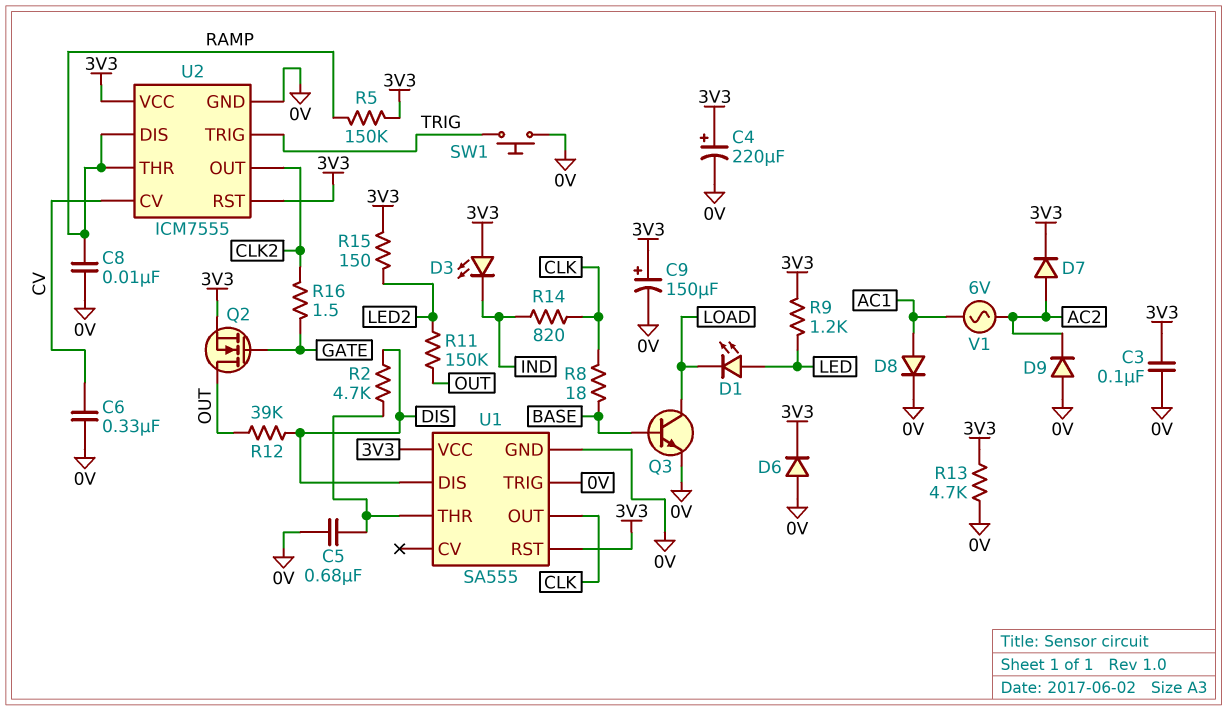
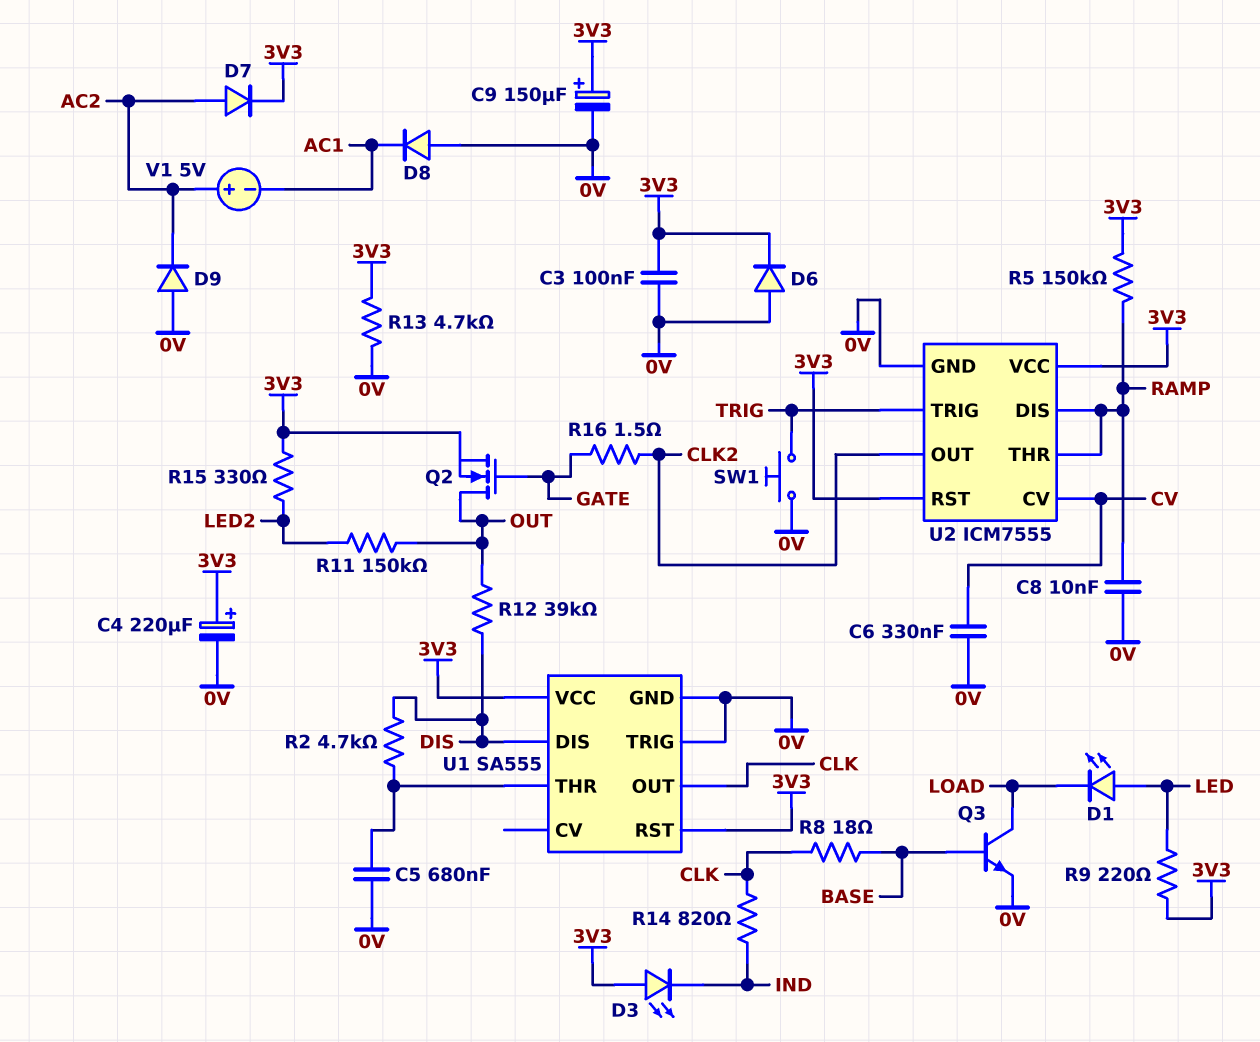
D8: diode (A AC1, K 0V) -> diode (A 0V, K AC1)
R9: 1.2k (3V3, LED) -> 220 (3V3, LED)
R15: 150 (3V3, LED2) -> 330 (3V3, LED2)
V1: AC 6V (AC1, AC2) -> 5V (plus AC2, minus AC1)

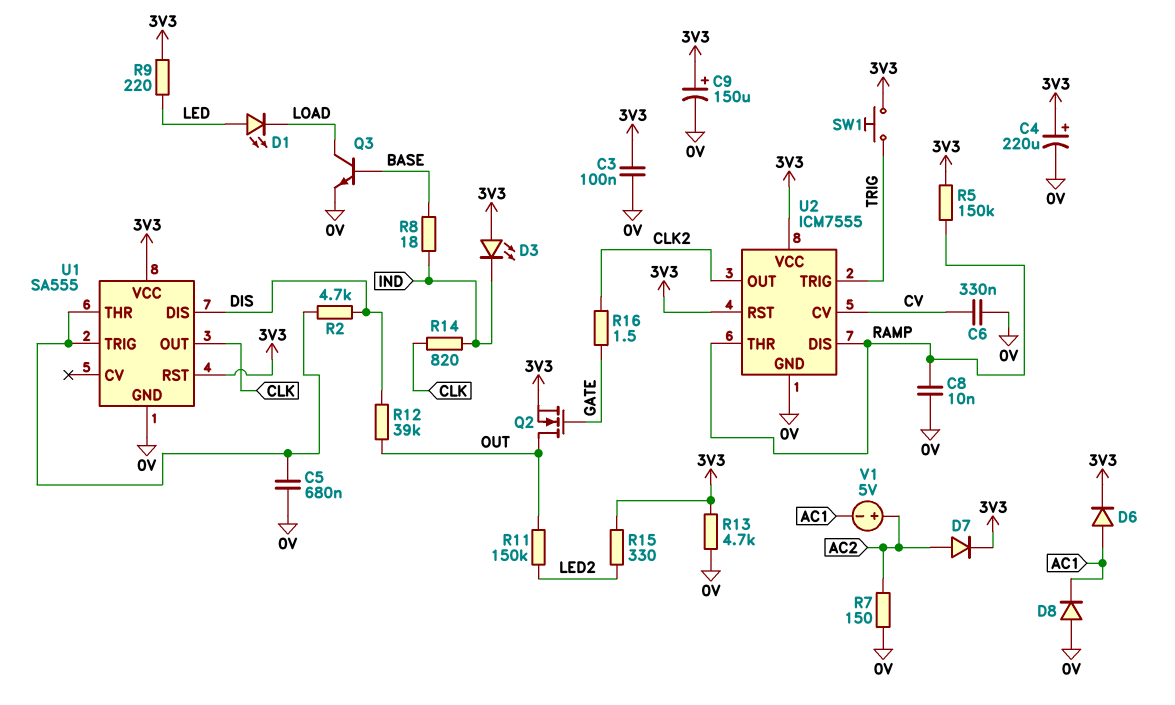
D6: diode (A 0V, K 3V3) -> diode (A AC1, K 3V3)
D9: diode (A 0V, K AC2) -> none
R7: none -> 150 (0V, AC2)
R8: 18 (BASE, CLK) -> 18 (BASE, IND)
SW1: button (0V, TRIG) -> button (3V3, TRIG)
U1 pin TRIG: 0V -> U1/THR

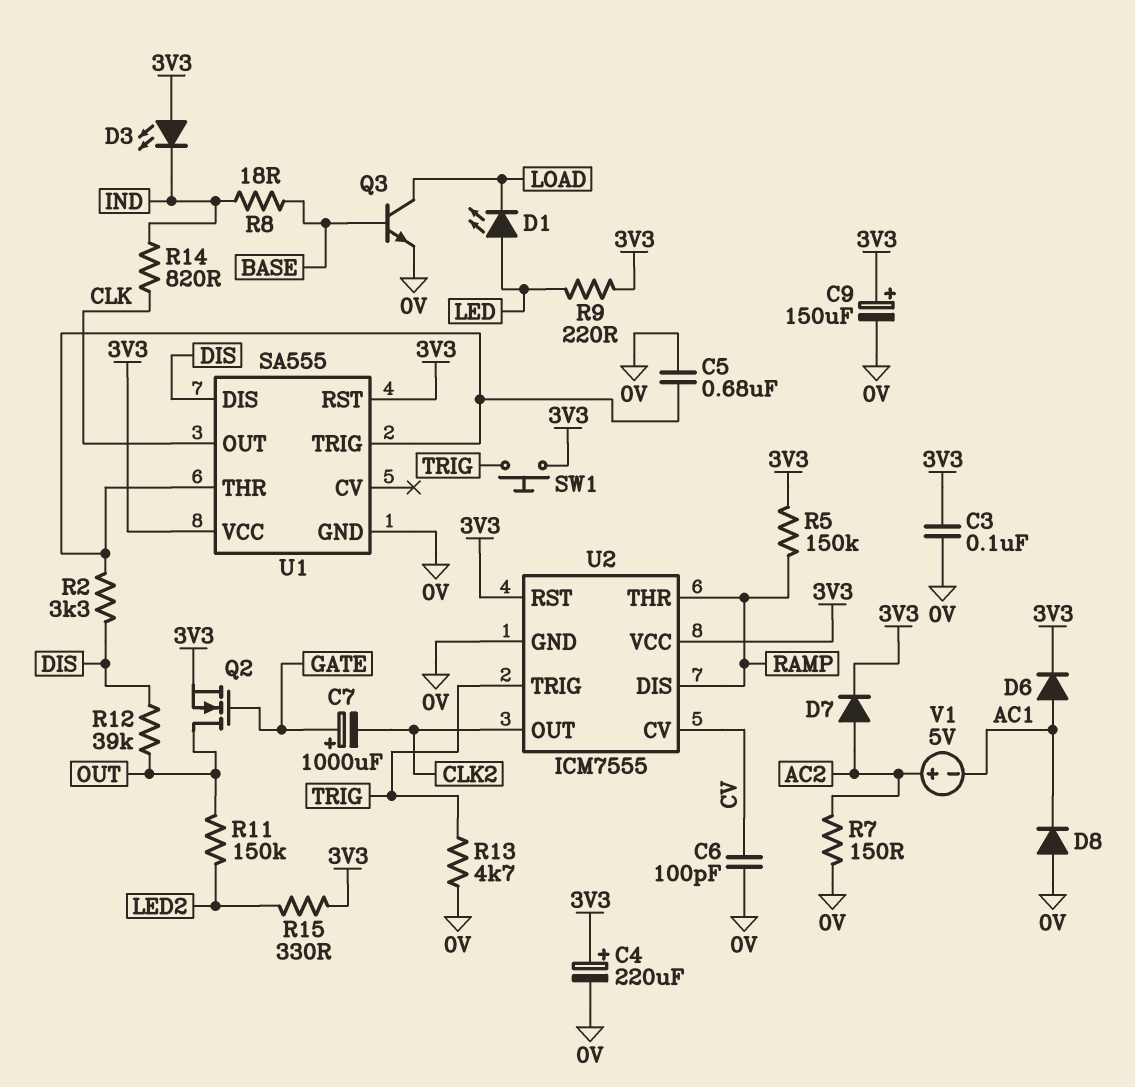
C6: 330nF (0V, CV) -> 100pF (0V, CV)
C7: none -> 1000uF (plus GATE, minus CLK2)
C8: 10nF (0V, RAMP) -> none
R2: 4.7k (DIS, U1/THR) -> 3.3k (DIS, U1/THR)
R13: 4.7k (0V, 3V3) -> 4.7k (0V, TRIG)
R16: 1.5 (CLK2, GATE) -> none

